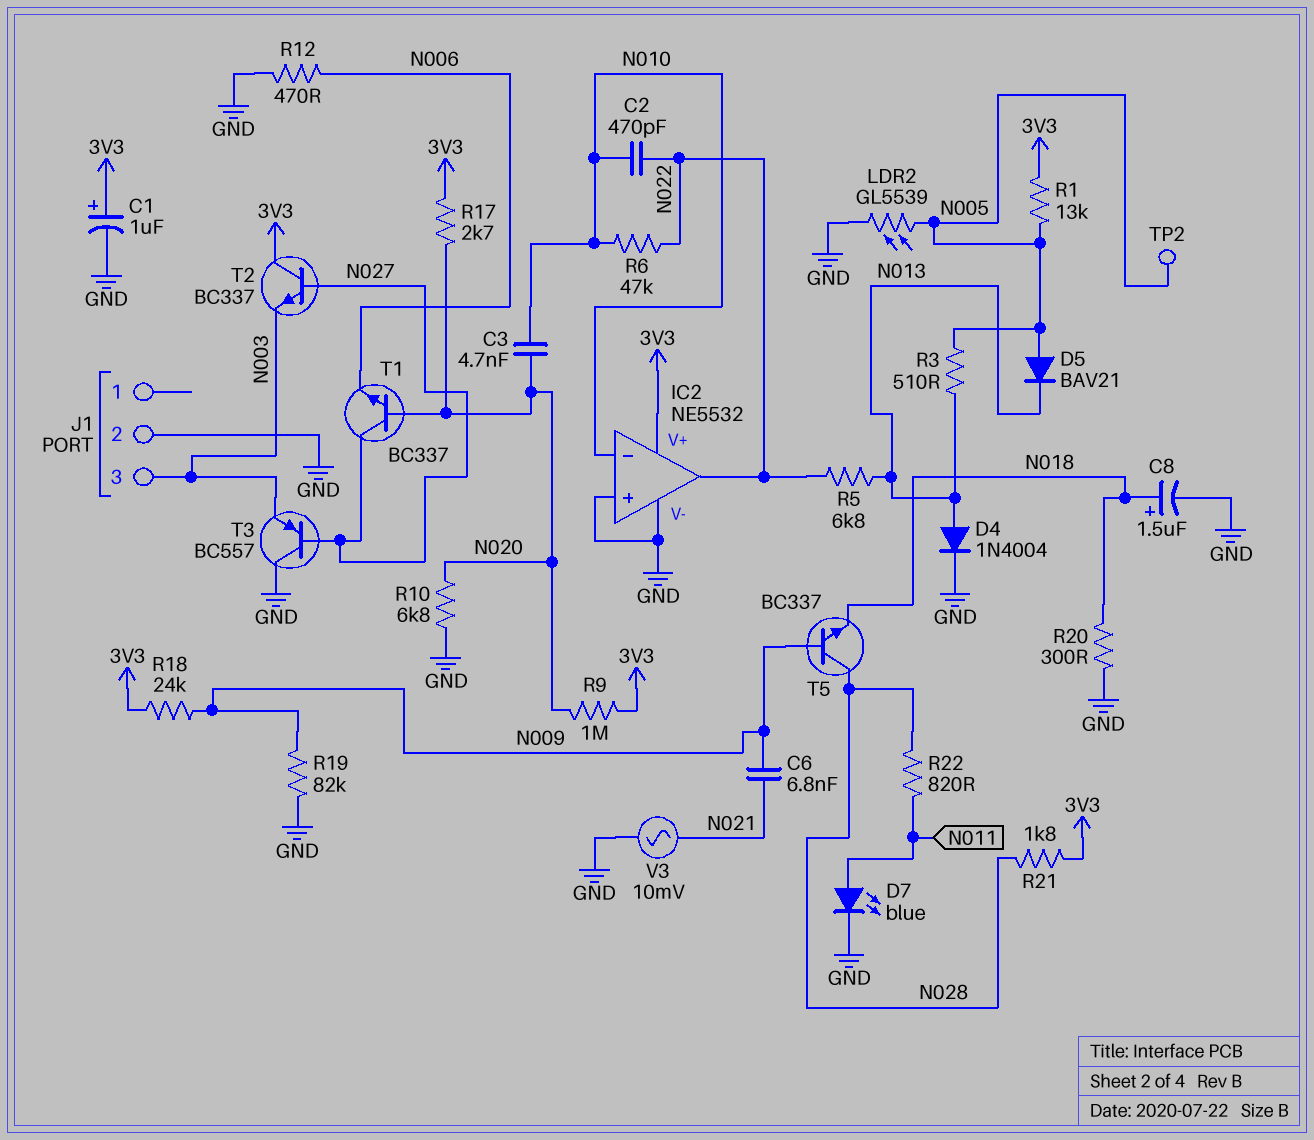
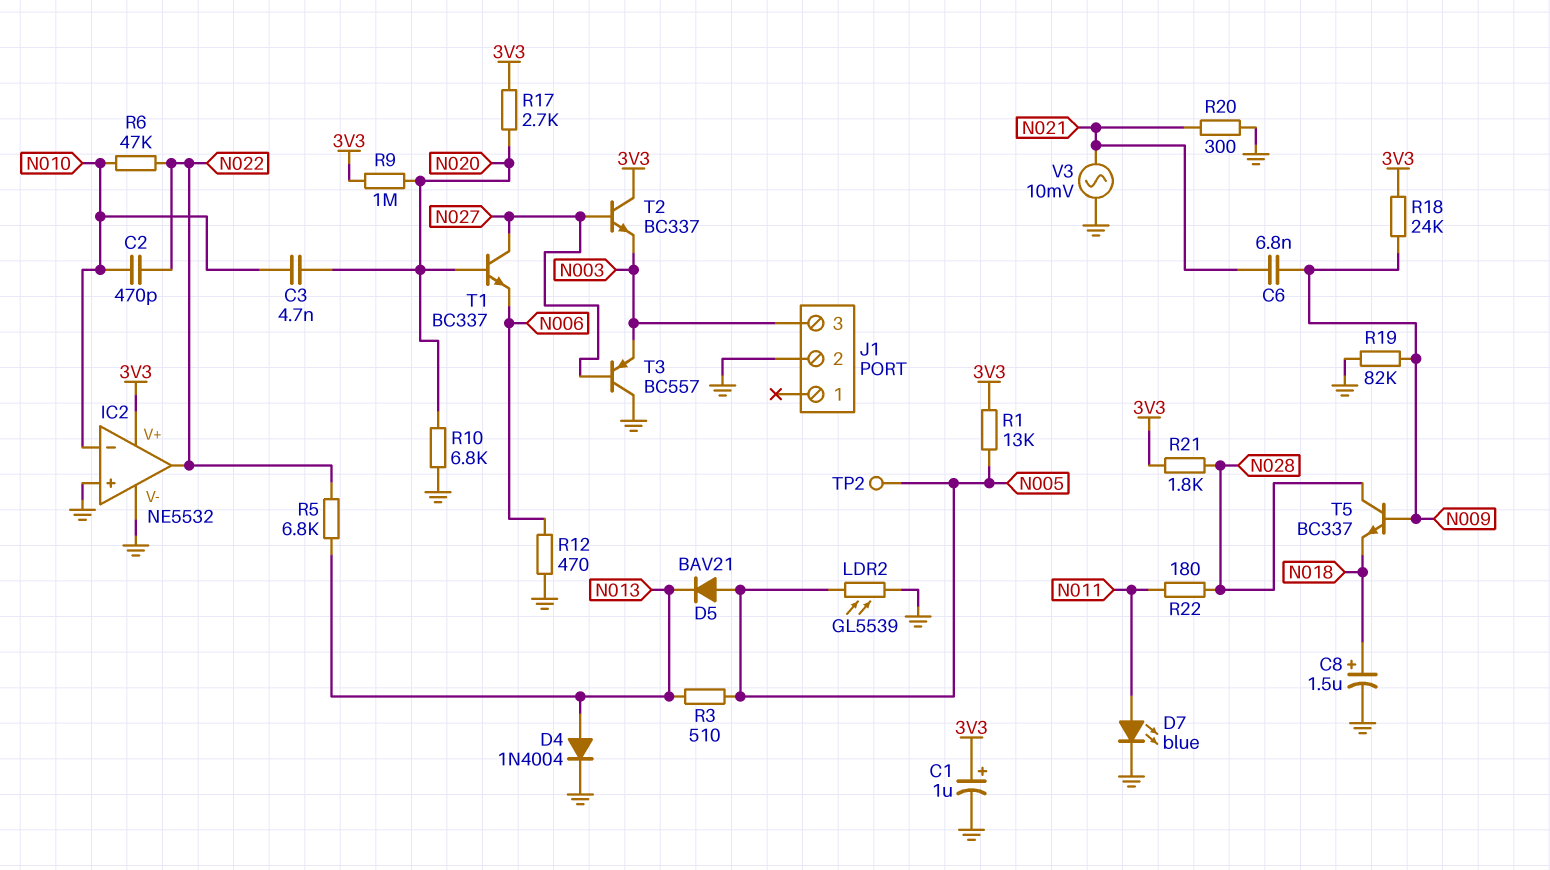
R20: 300 (GND, N018) -> 300 (GND, N021)
R22: 820 (N011, N028) -> 180 (N011, N028)

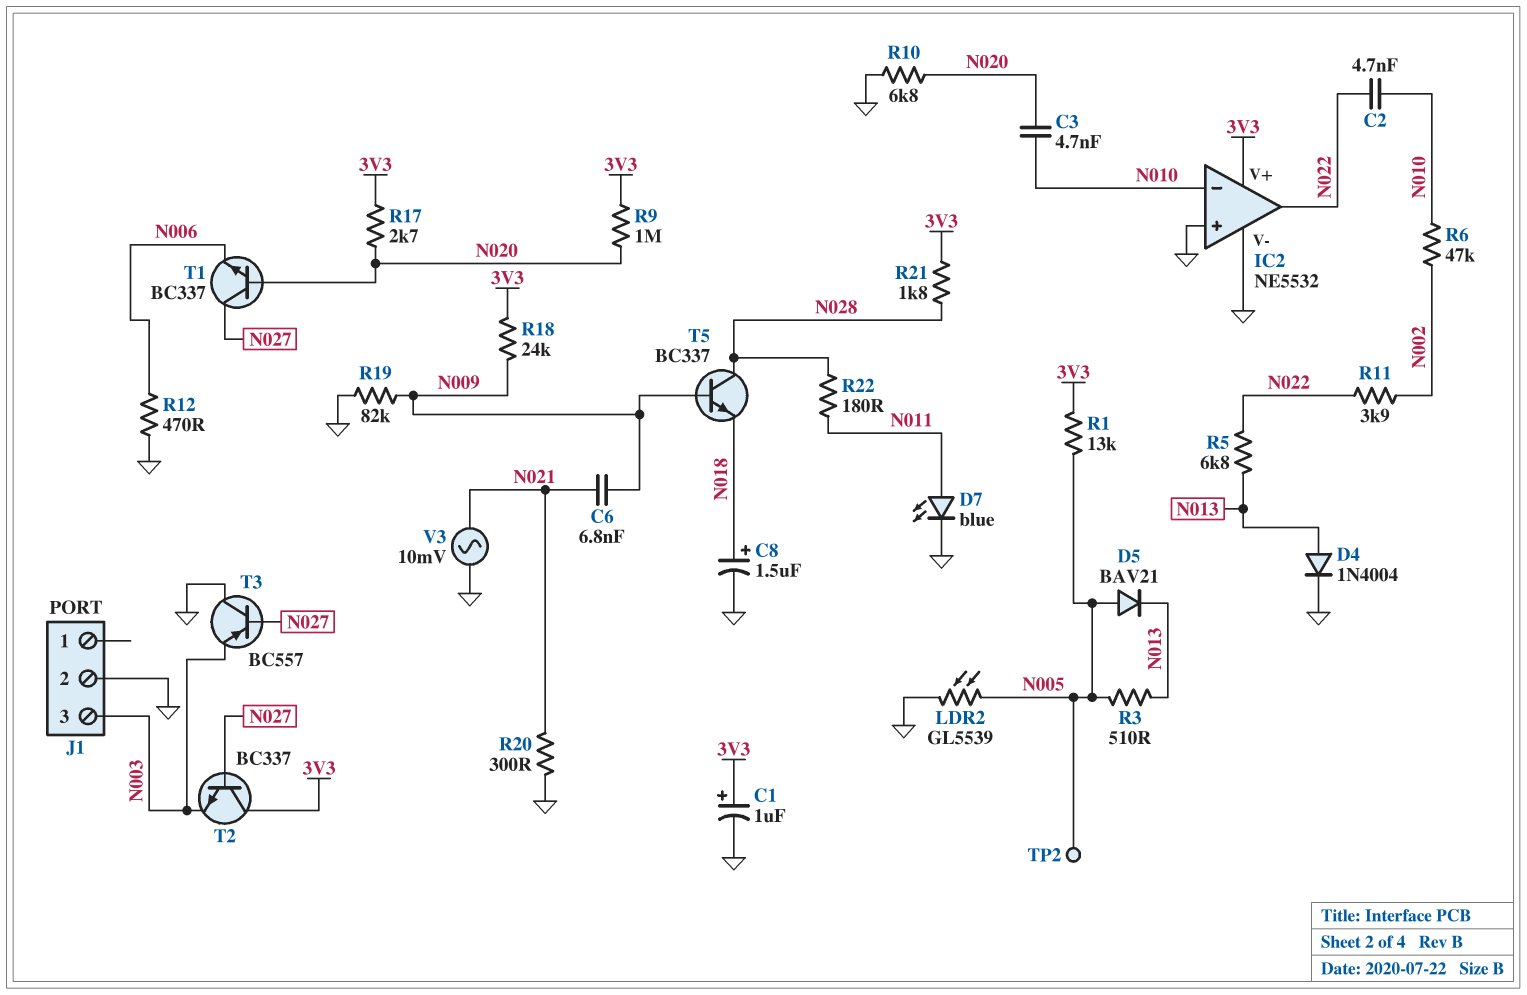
C2: 470pF (N010, N022) -> 4.7nF (N010, N022)
R6: 47k (N010, N022) -> 47k (N002, N010)
R11: none -> 3.9k (N002, N022)

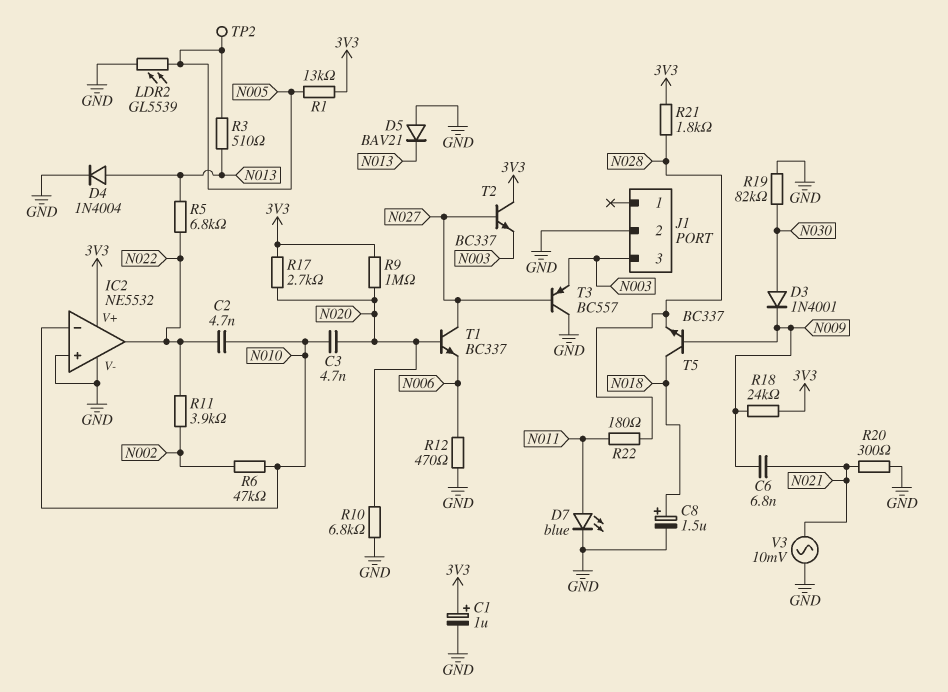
D3: none -> diode 1N4001 (A N030, K N009)
D5: diode BAV21 (A N005, K N013) -> diode BAV21 (A GND, K N013)
R19: 82k (GND, N009) -> 82k (GND, N030)
T5: NPN BC337 (B N009, C N028, E N018) -> NPN BC337 (B N009, C N018, E N028)

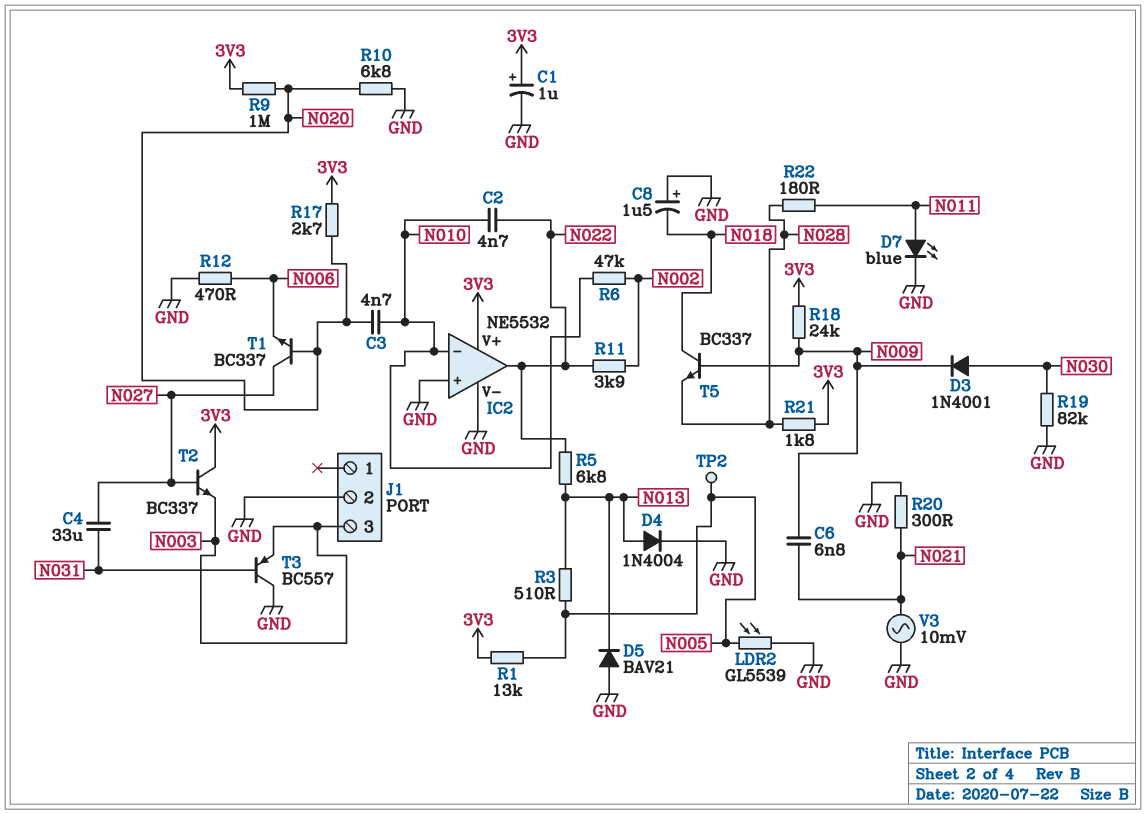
C4: none -> 33uF (N027, N031)
C8: 1.5uF (plus N018, minus GND) -> 1.5uF (plus GND, minus N018)
T3: PNP BC557 (B N027, C GND, E N003) -> PNP BC557 (B N031, C GND, E N003)

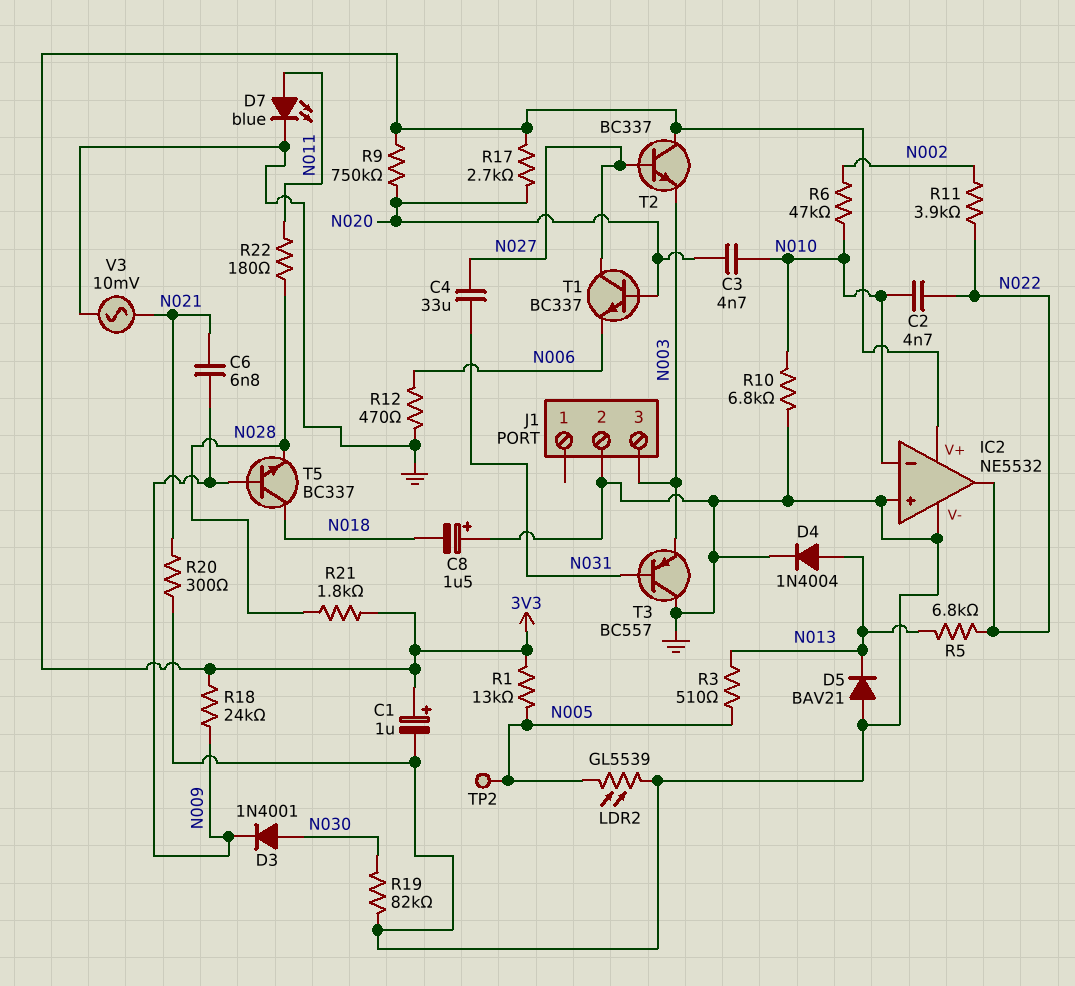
R9: 1M (3V3, N020) -> 750k (3V3, N020)
R10: 6.8k (GND, N020) -> 6.8k (GND, N010)

